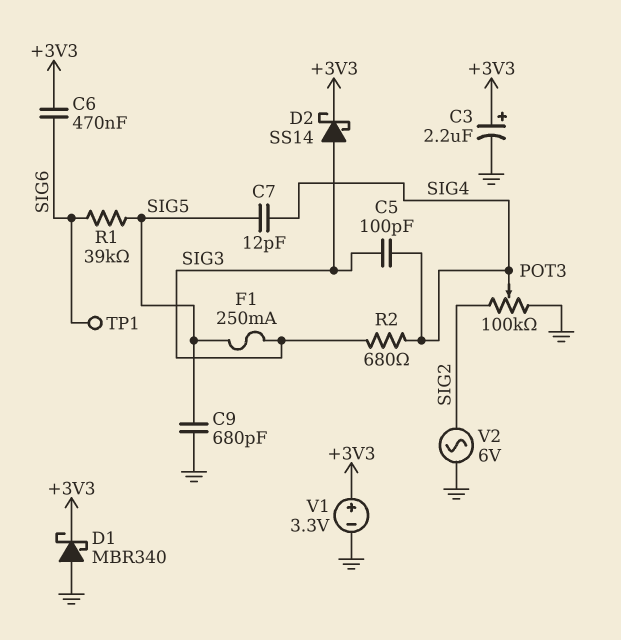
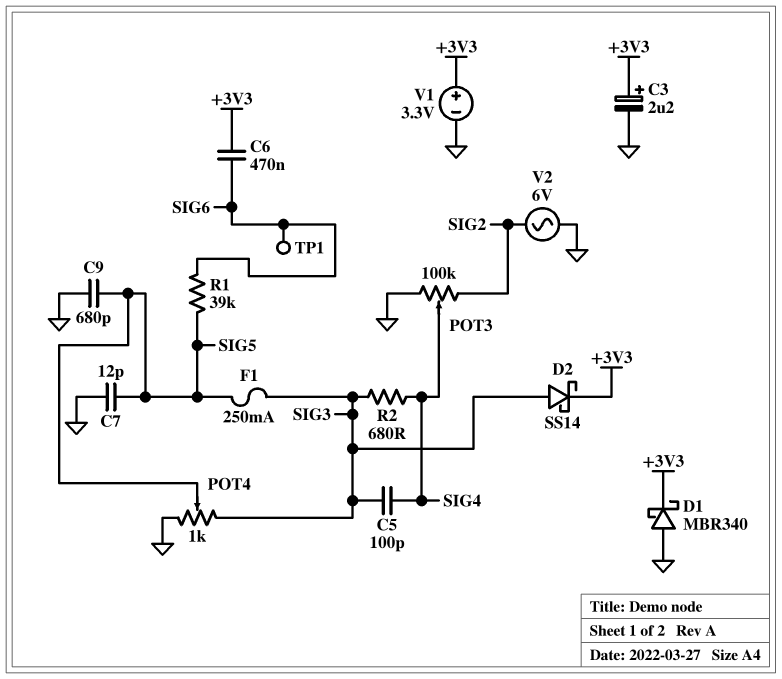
C7: 12pF (SIG4, SIG5) -> 12pF (GND, SIG5)
POT4: none -> 1k (GND, SIG3, wiper SIG5)

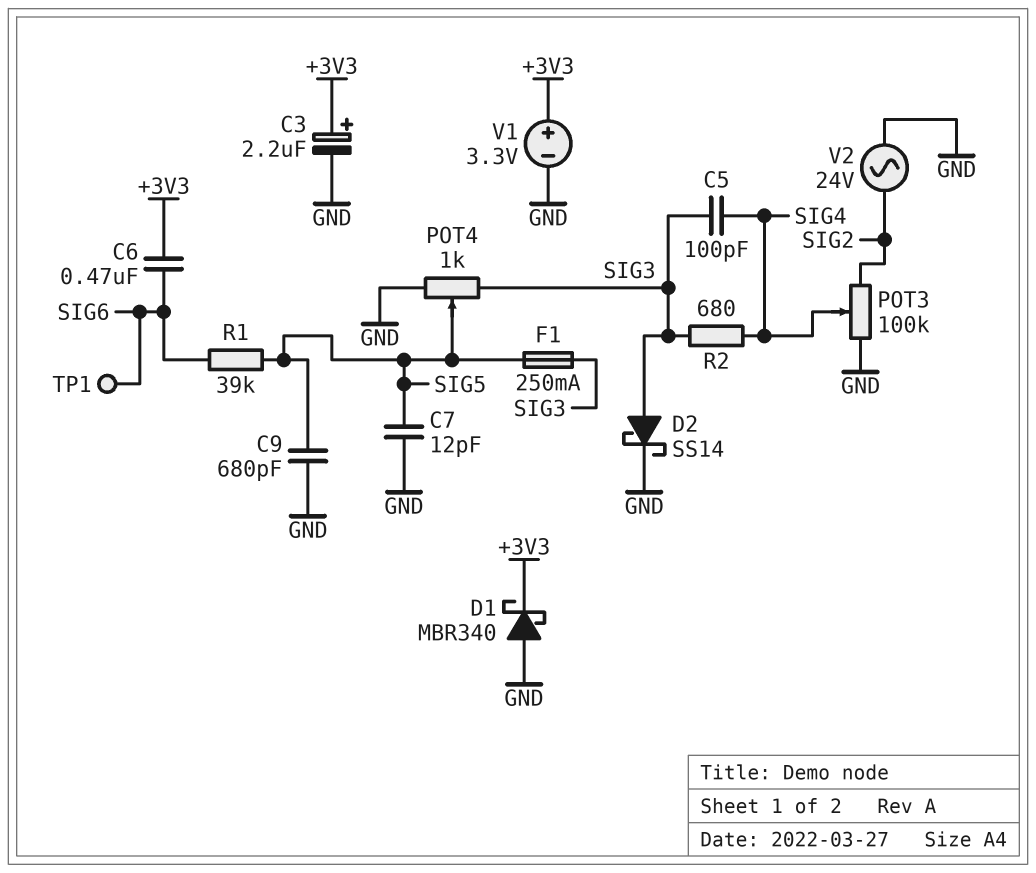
D2: schottky SS14 (A SIG3, K +3V3) -> schottky SS14 (A SIG3, K GND)
V2: AC 6V (GND, SIG2) -> AC 24V (GND, SIG2)

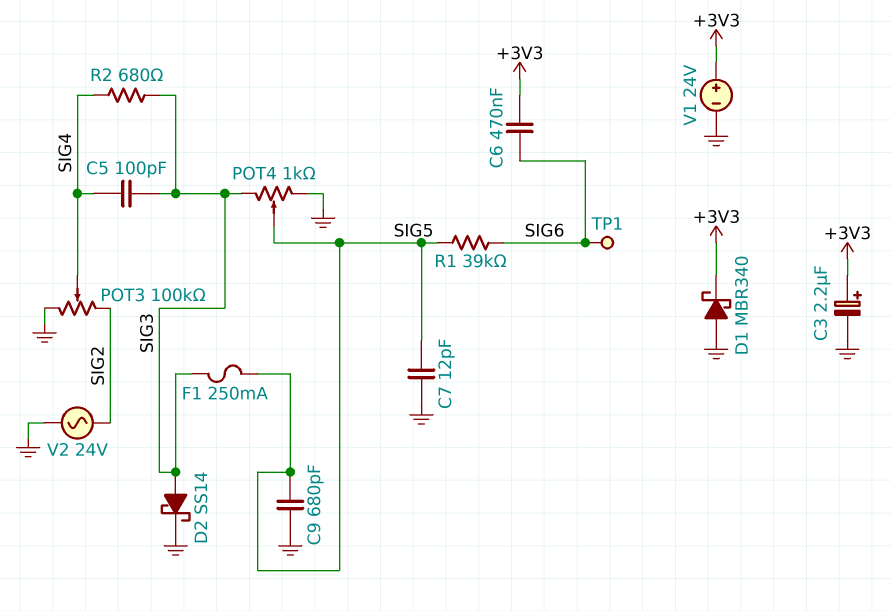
V1: 3.3V (plus +3V3, minus GND) -> 24V (plus +3V3, minus GND)

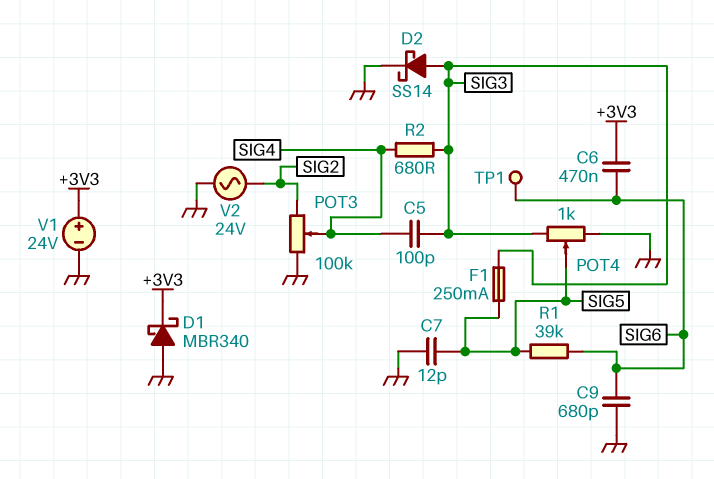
C3: 2.2uF (plus +3V3, minus GND) -> none
C9: 680pF (GND, SIG5) -> 680pF (GND, SIG6)

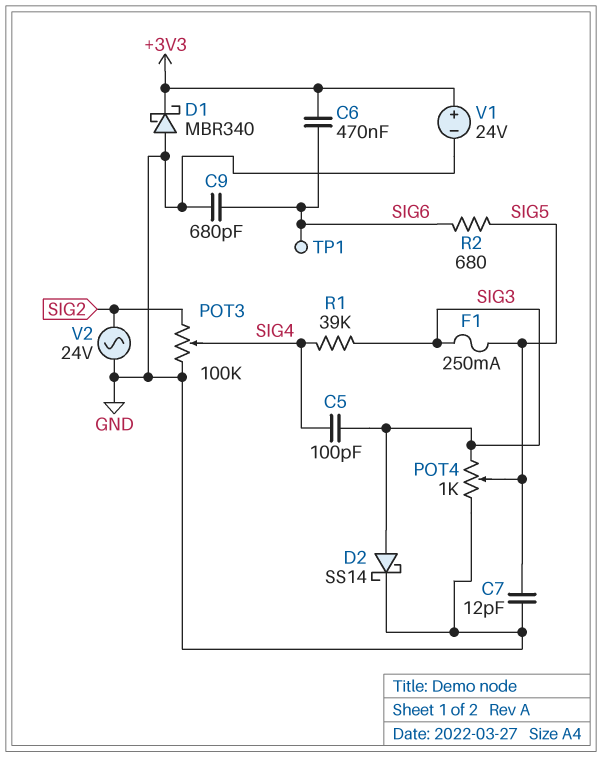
R1: 39k (SIG5, SIG6) -> 39k (SIG3, SIG4)
R2: 680 (SIG3, SIG4) -> 680 (SIG5, SIG6)

